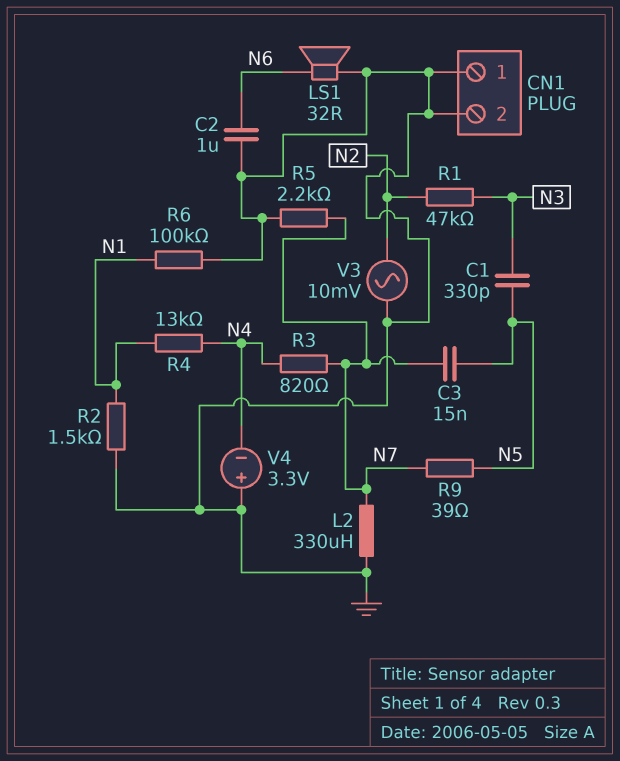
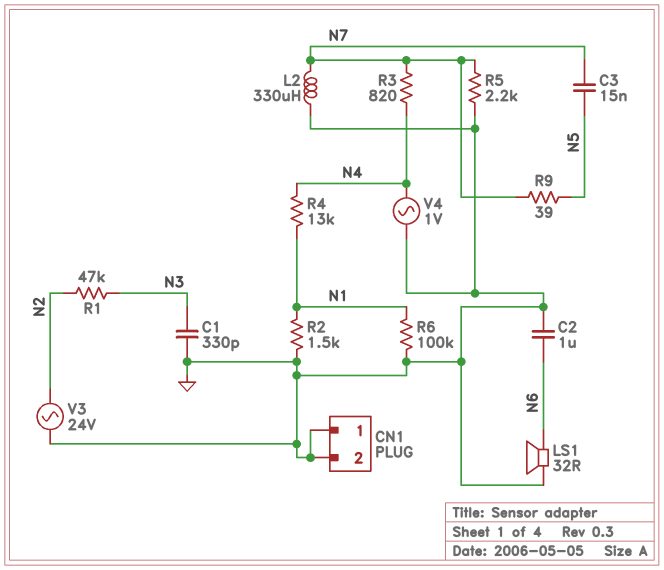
C1: 330pF (N3, N5) -> 330pF (GND, N3)
V3: AC 10mV (GND, N2) -> AC 24V (GND, N2)
V4: 3.3V (plus GND, minus N4) -> AC 1V (GND, N4)

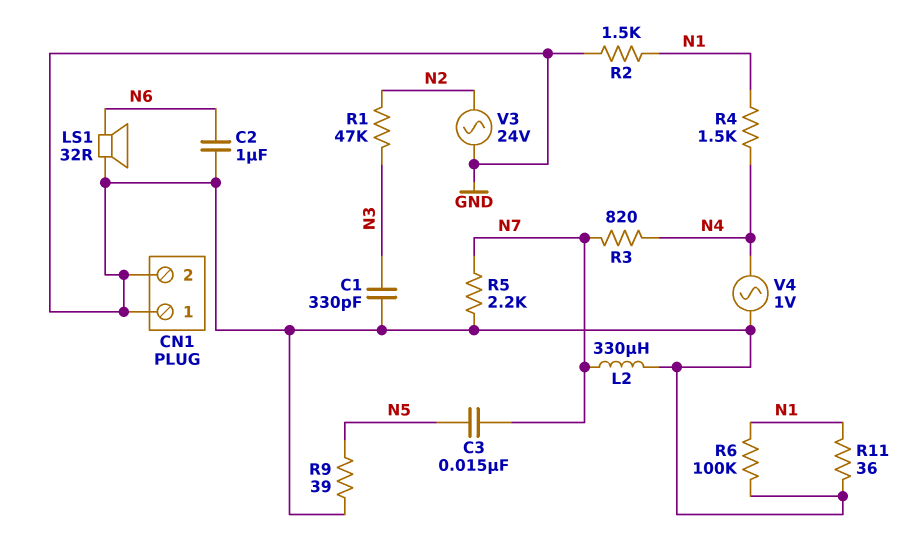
R4: 13k (N1, N4) -> 1.5k (N1, N4)
R9: 39 (N5, N7) -> 39 (GND, N5)
R11: none -> 36 (GND, N1)

